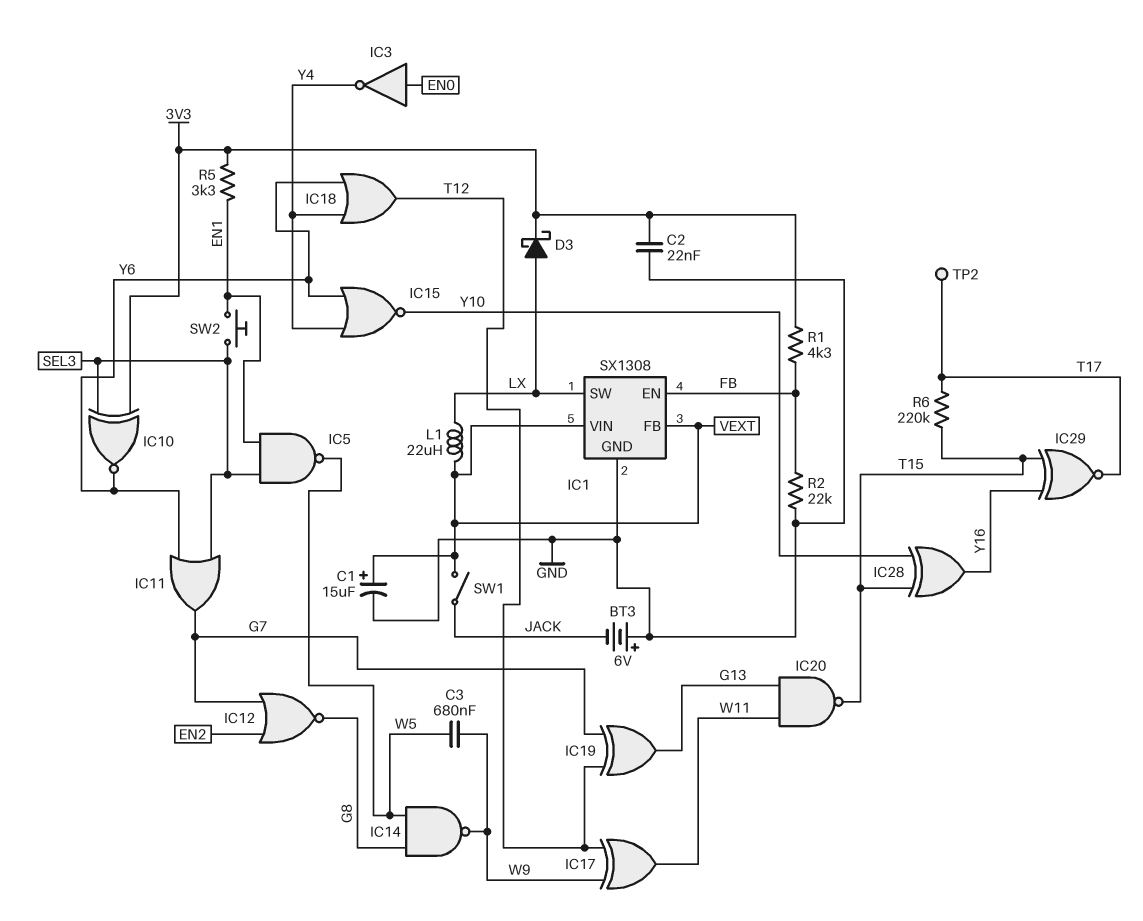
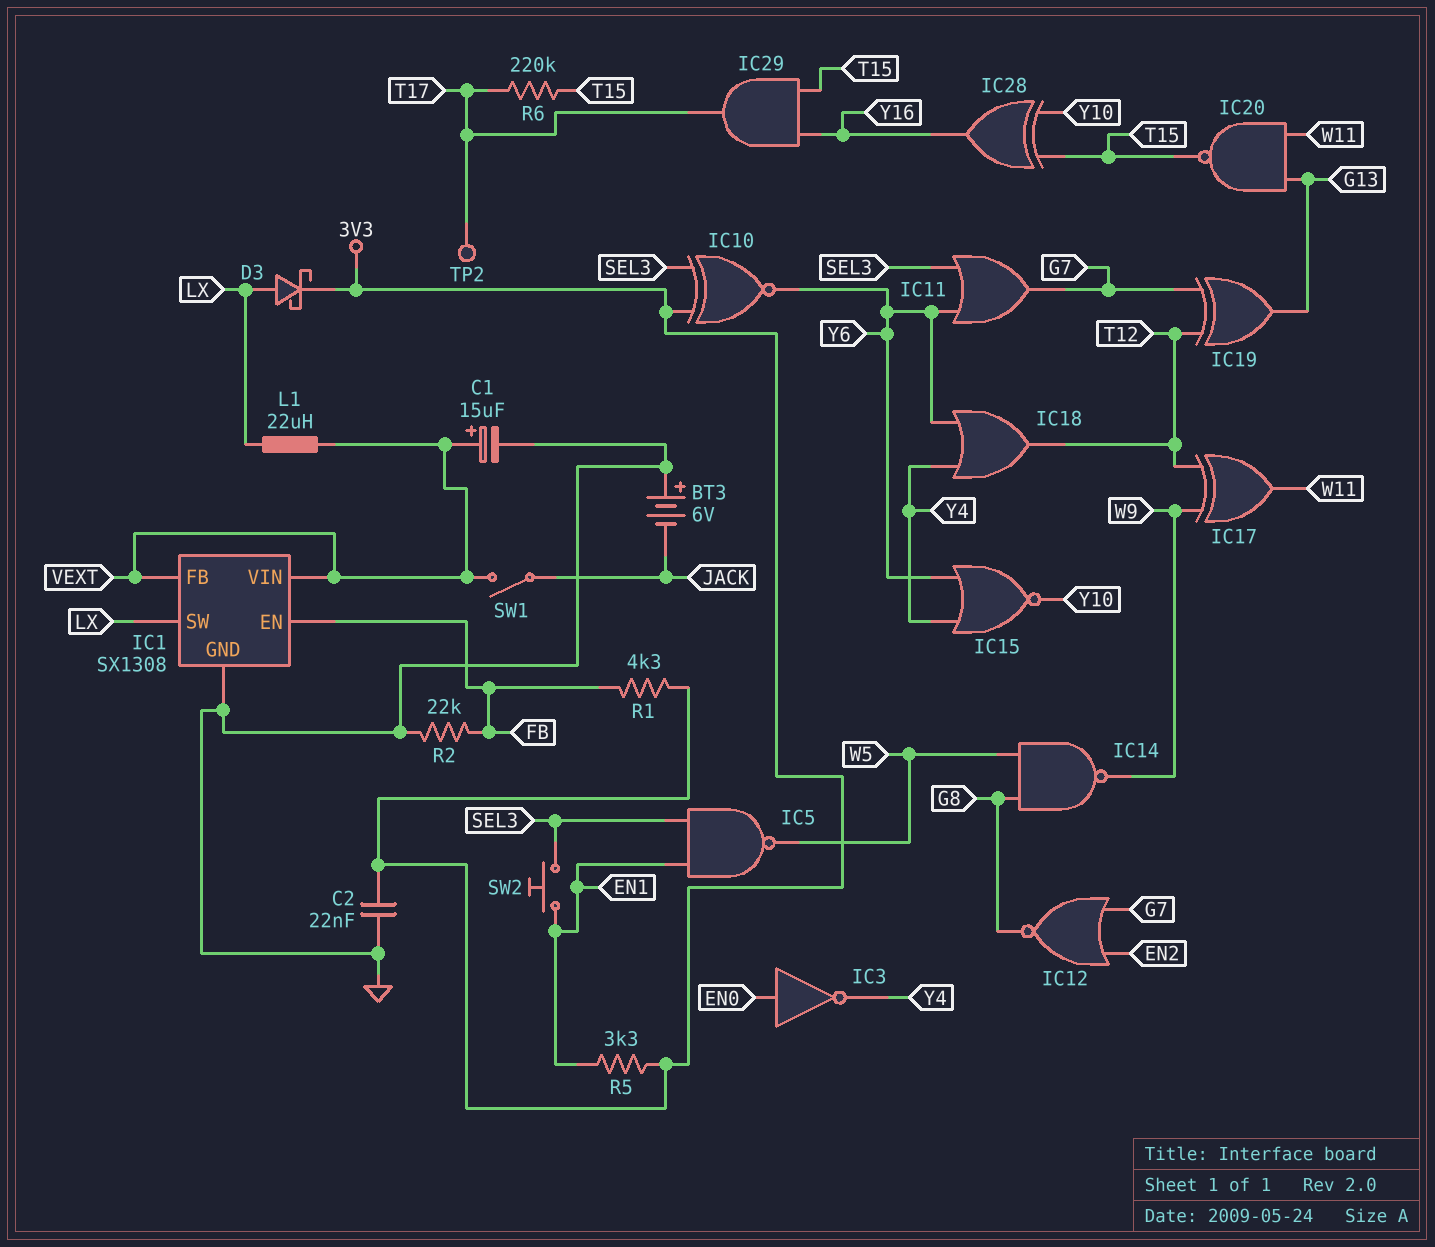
C3: 680nF (W5, W9) -> none
IC29: XNOR (in T15, in Y16, out T17) -> AND (in T15, in Y16, out T17)

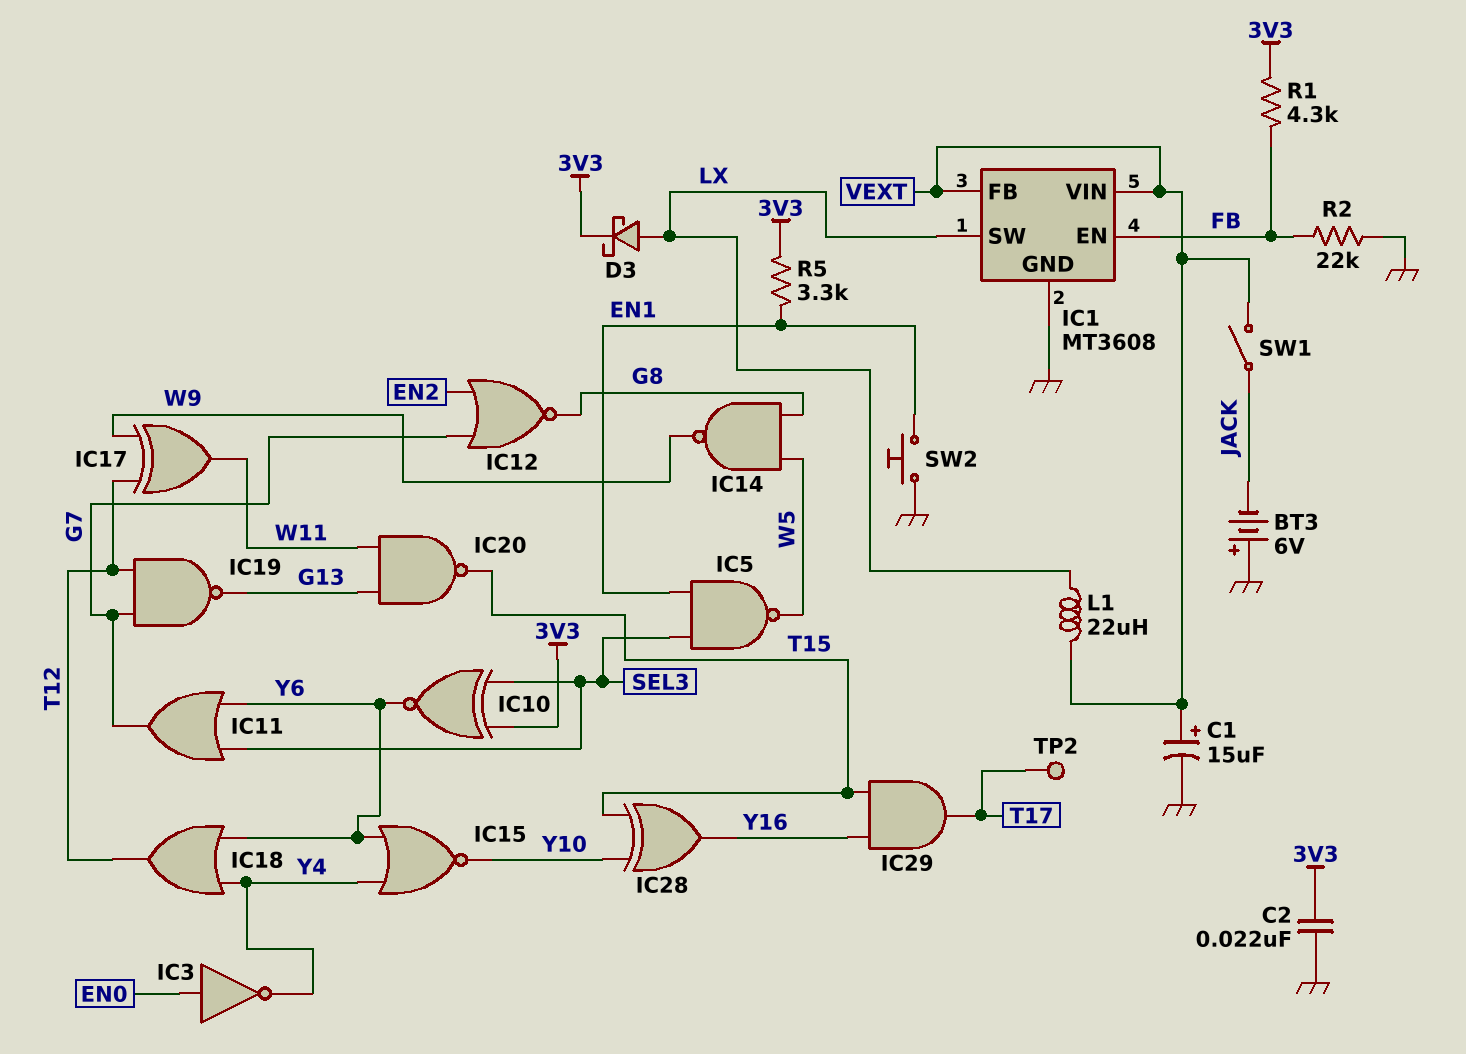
IC1: SX1308 -> MT3608
IC19: XOR (in G7, in T12, out G13) -> NAND (in G7, in T12, out G13)
R6: 220k (T15, T17) -> none
SW2: button (EN1, SEL3) -> button (EN1, GND)

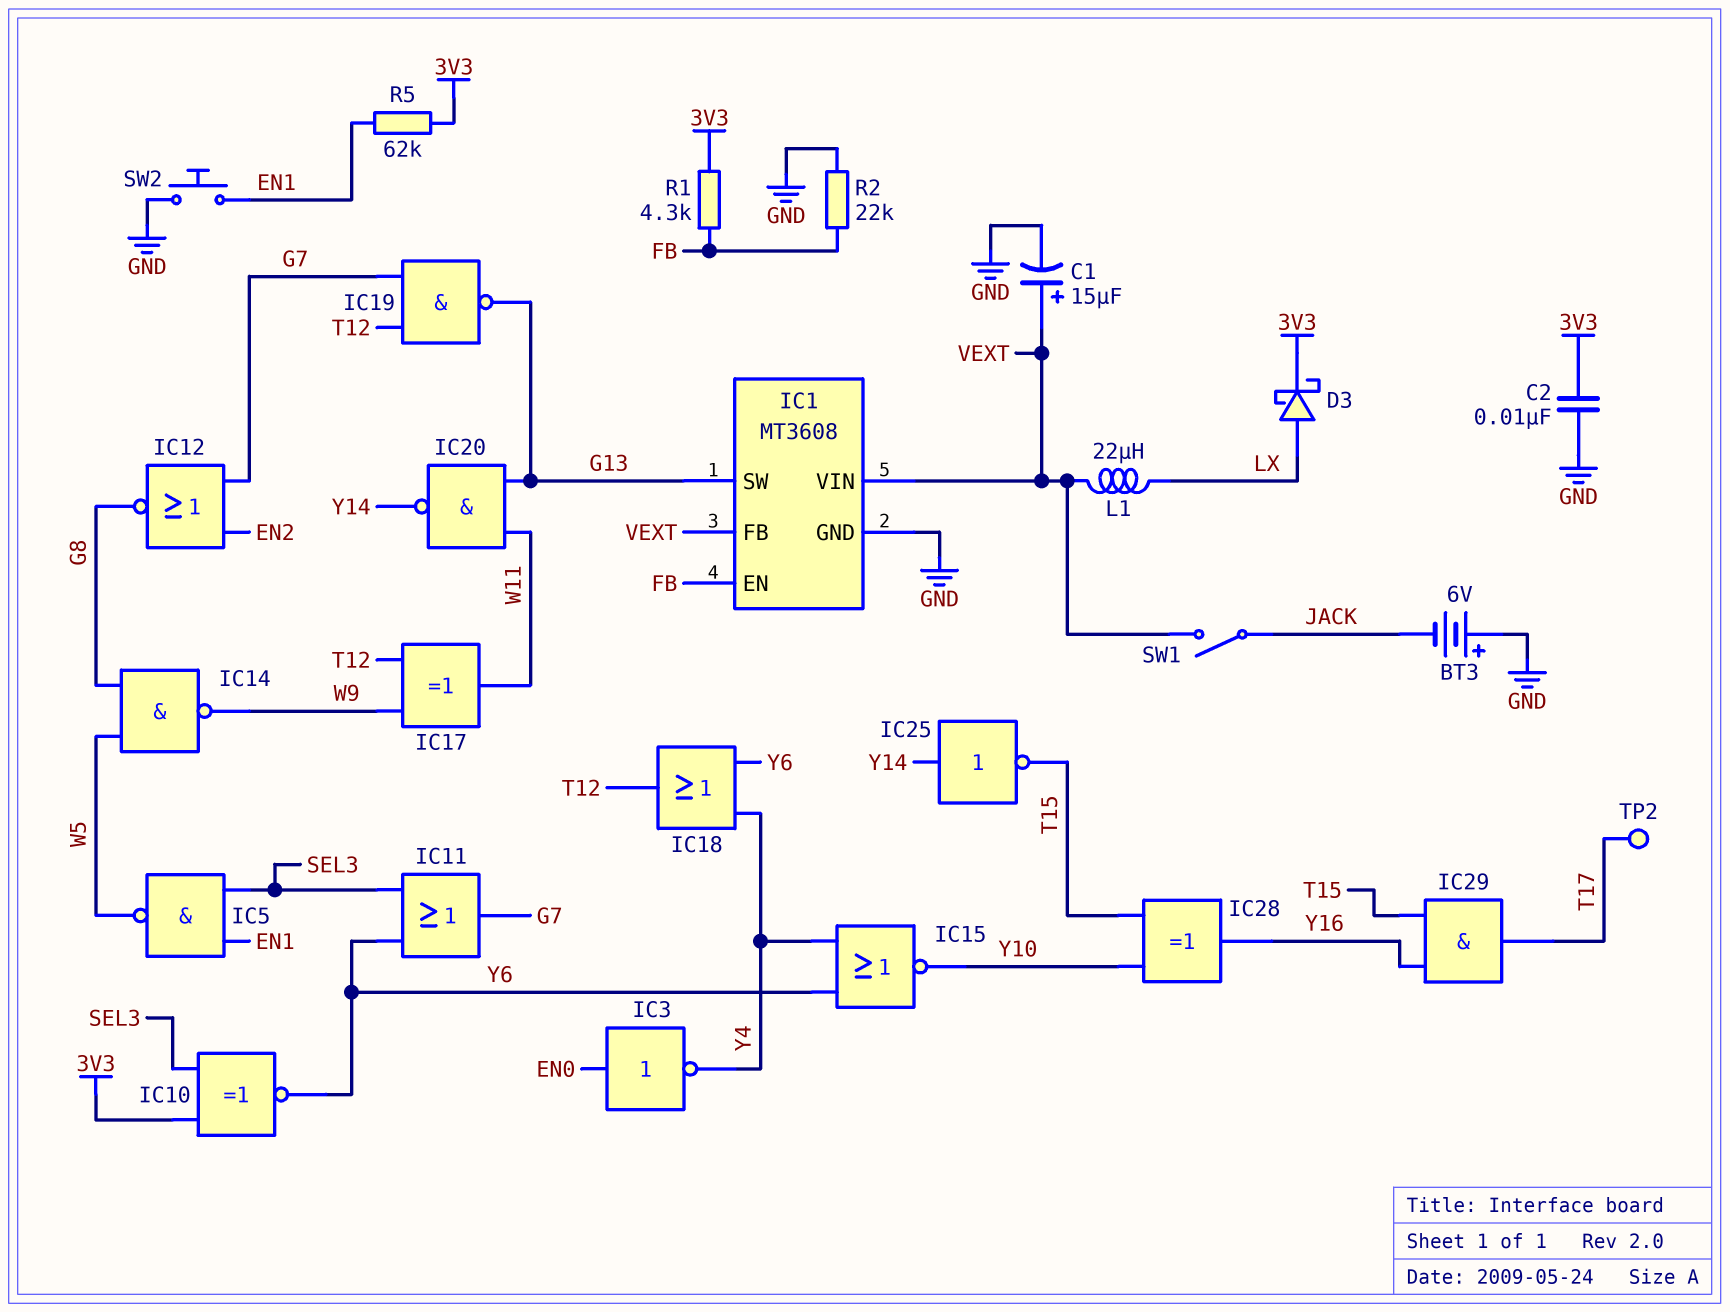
C2: 22nF (3V3, GND) -> 10nF (3V3, GND)
IC1 pin SW: LX -> G13
IC20: NAND (in G13, in W11, out T15) -> NAND (in G13, in W11, out Y14)
IC25: none -> NOT (in Y14, out T15)
R5: 3.3k (3V3, EN1) -> 62k (3V3, EN1)

